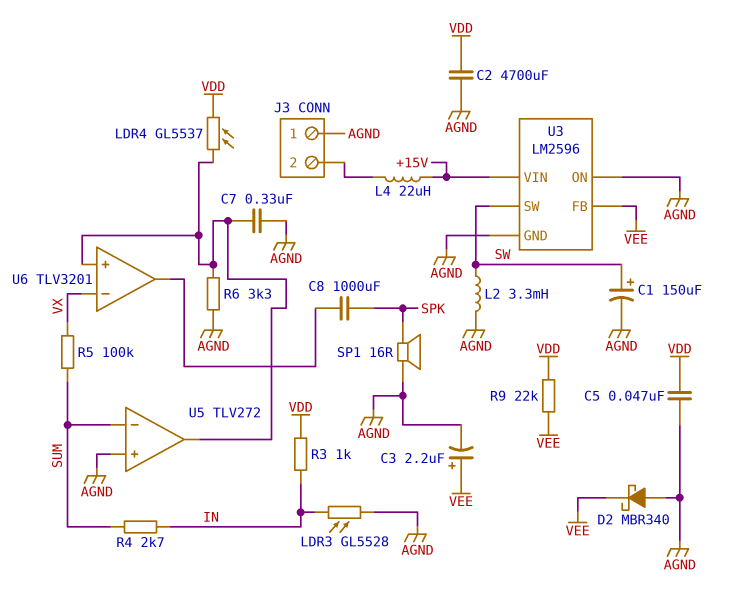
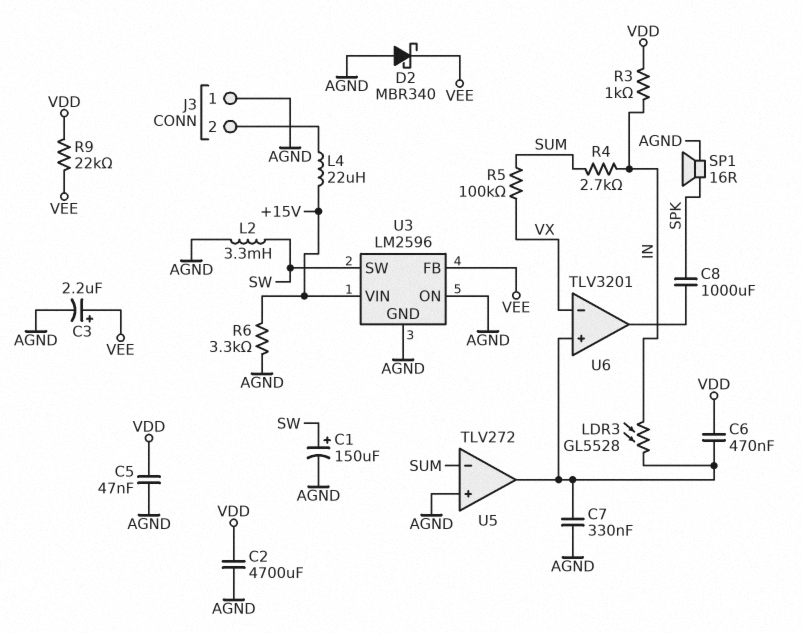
C6: none -> 470nF (U5/out, VDD)
LDR3: GL5528 (AGND, IN) -> GL5528 (IN, U5/out)
LDR4: GL5537 (U5/out, VDD) -> none
R6: 3.3k (AGND, U5/out) -> 3.3k (+15V, AGND)

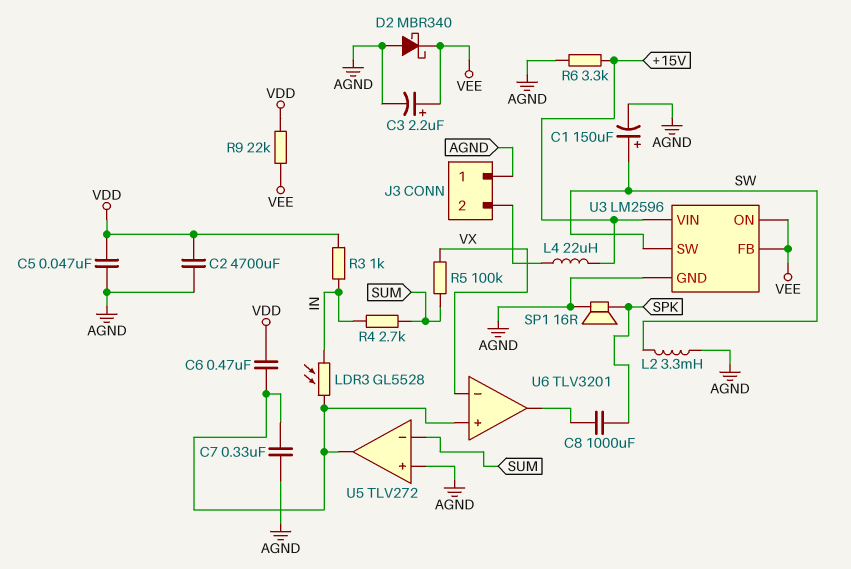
U3 pin ON: AGND -> VEE

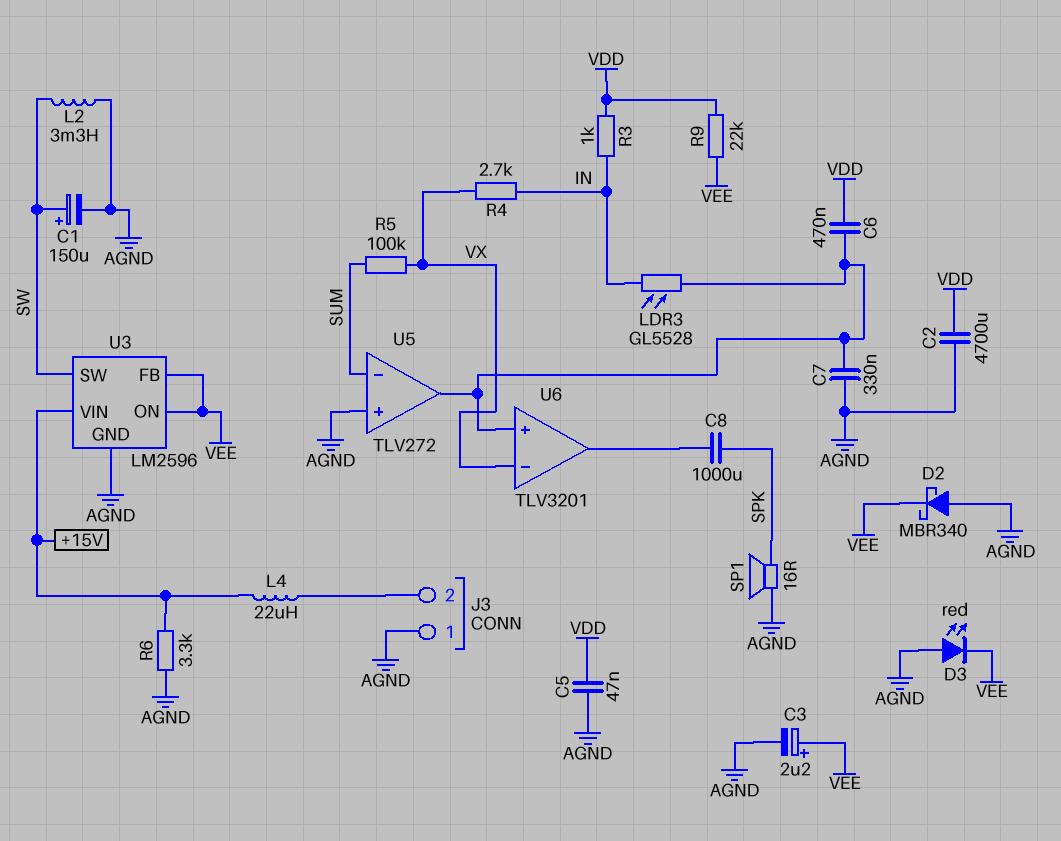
D3: none -> LED red (A AGND, K VEE)
R4: 2.7k (IN, SUM) -> 2.7k (IN, VX)

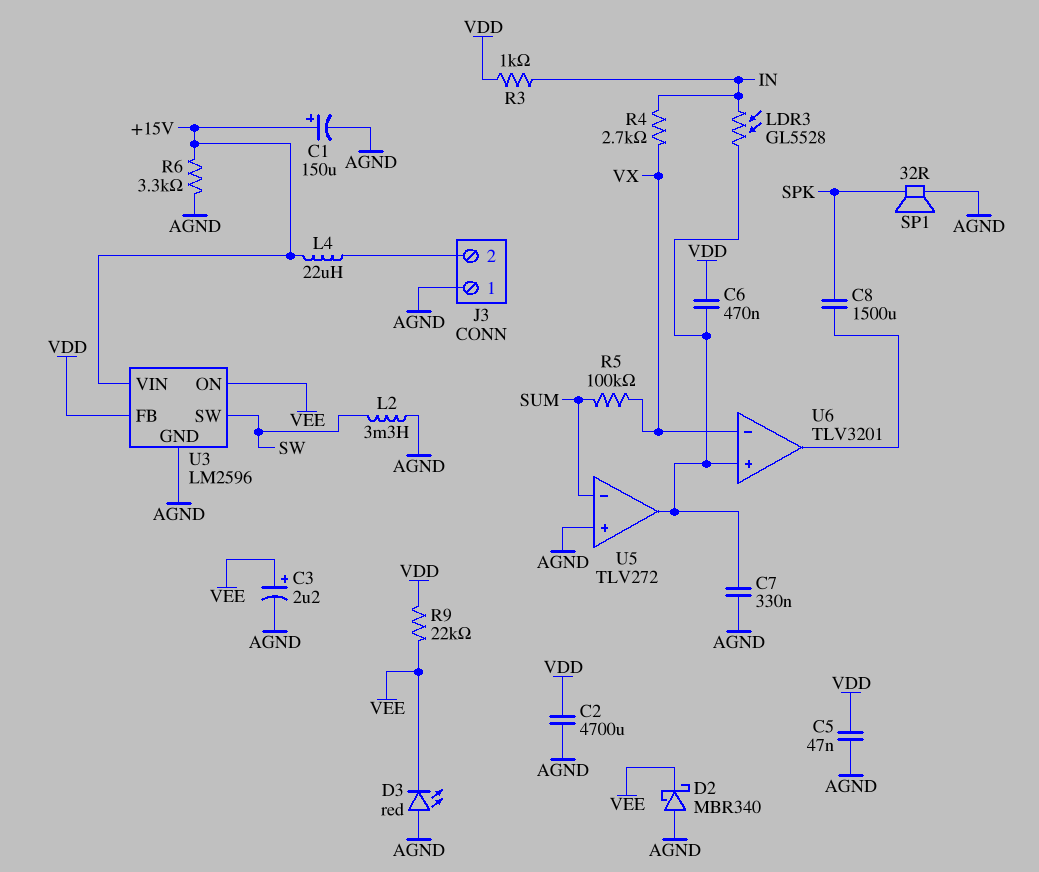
C1: 150uF (plus SW, minus AGND) -> 150uF (plus +15V, minus AGND)
C8: 1000uF (SPK, U6/out) -> 1500uF (SPK, U6/out)
SP1: speaker 16R (AGND, SPK) -> speaker 32R (AGND, SPK)
U3 pin FB: VEE -> VDD

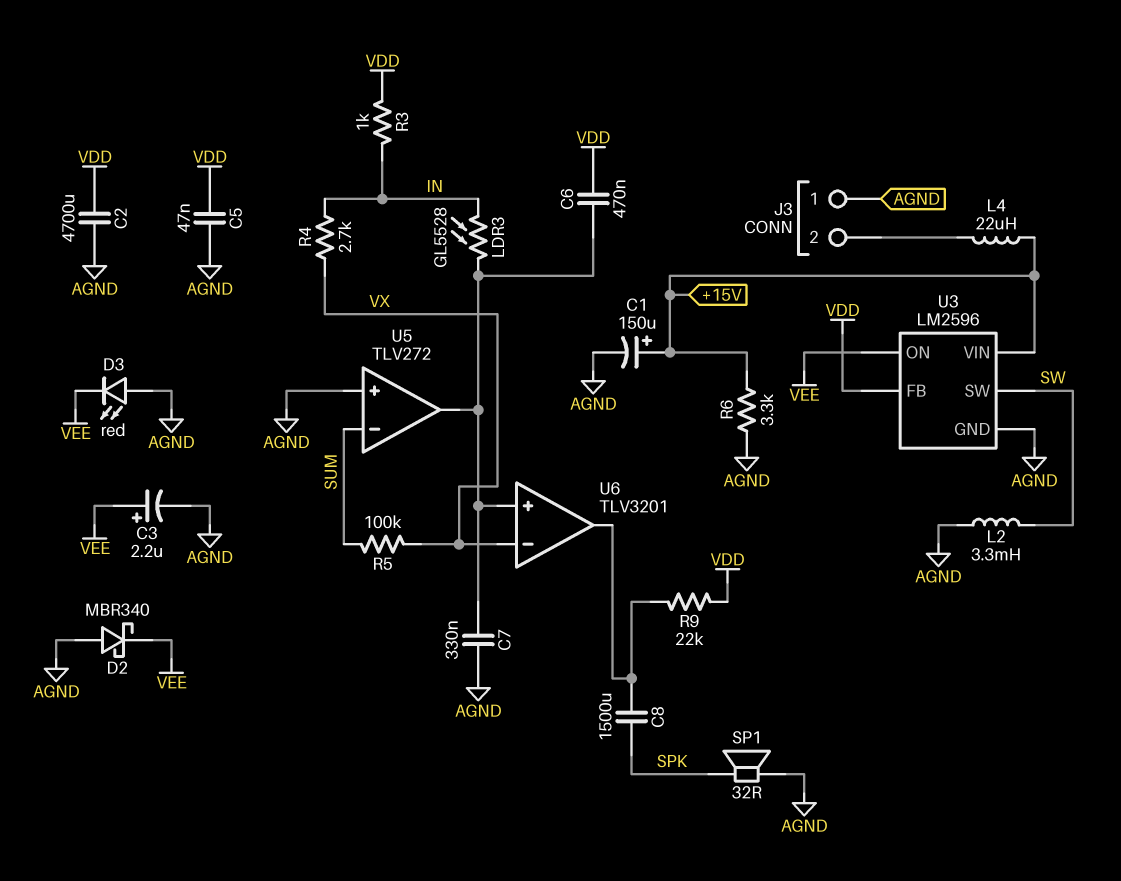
R9: 22k (VDD, VEE) -> 22k (U6/out, VDD)

